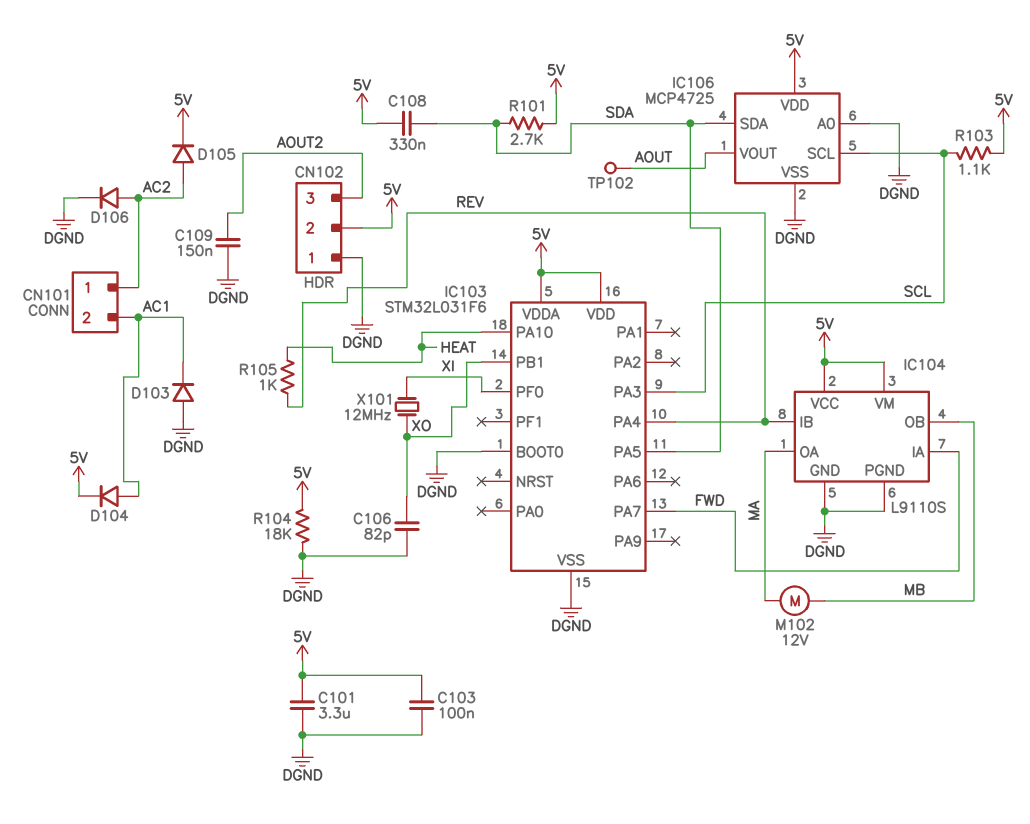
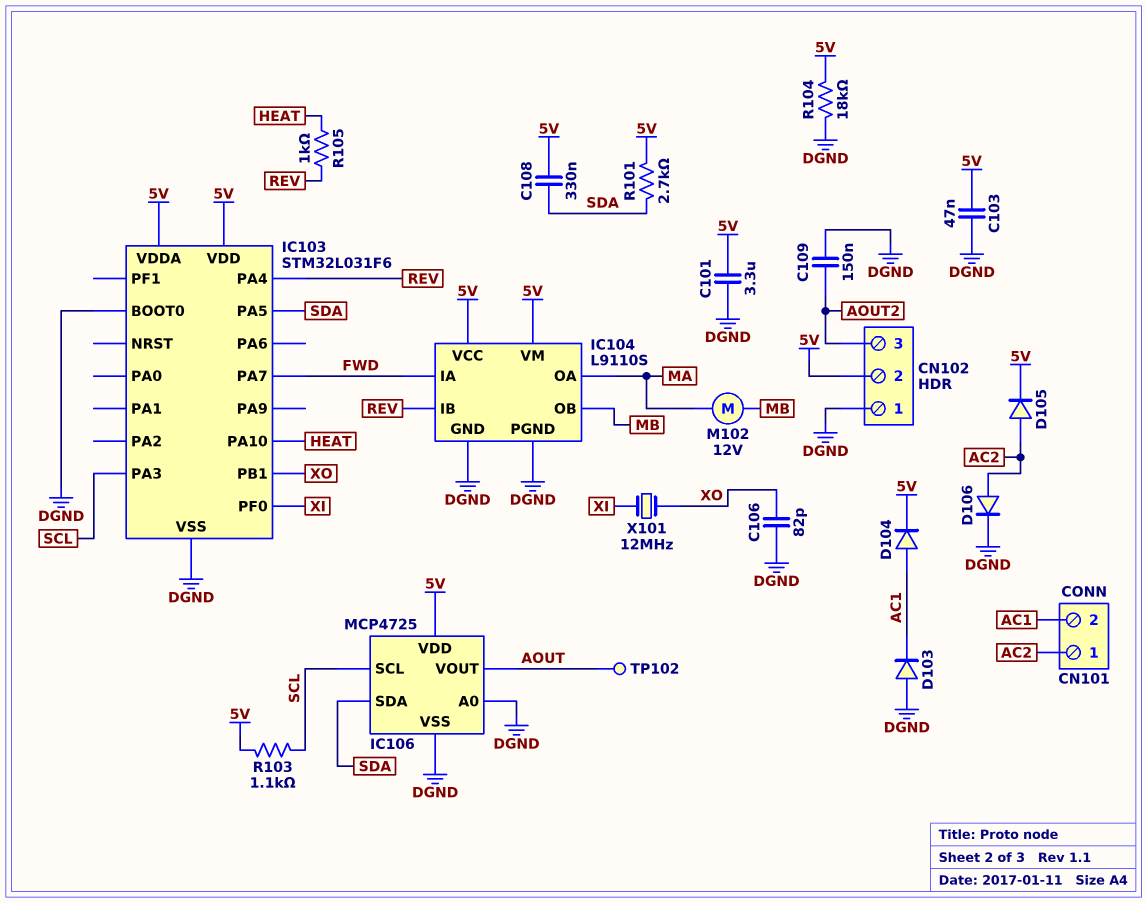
C103: 100nF (5V, DGND) -> 47nF (5V, DGND)

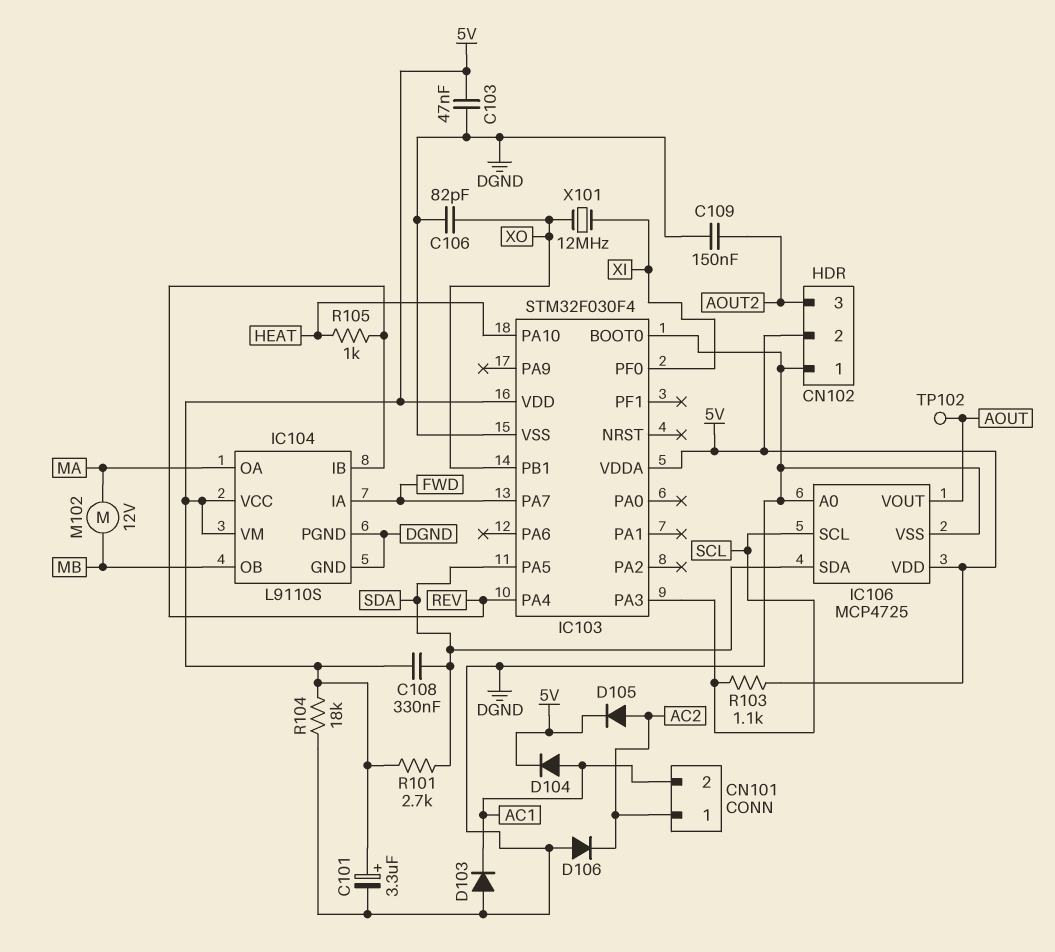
C101: 3.3uF (5V, DGND) -> 3.3uF (plus 5V, minus DGND)
D106: diode (A AC2, K DGND) -> diode (A DGND, K AC2)
IC103: STM32L031F6 -> STM32F030F4

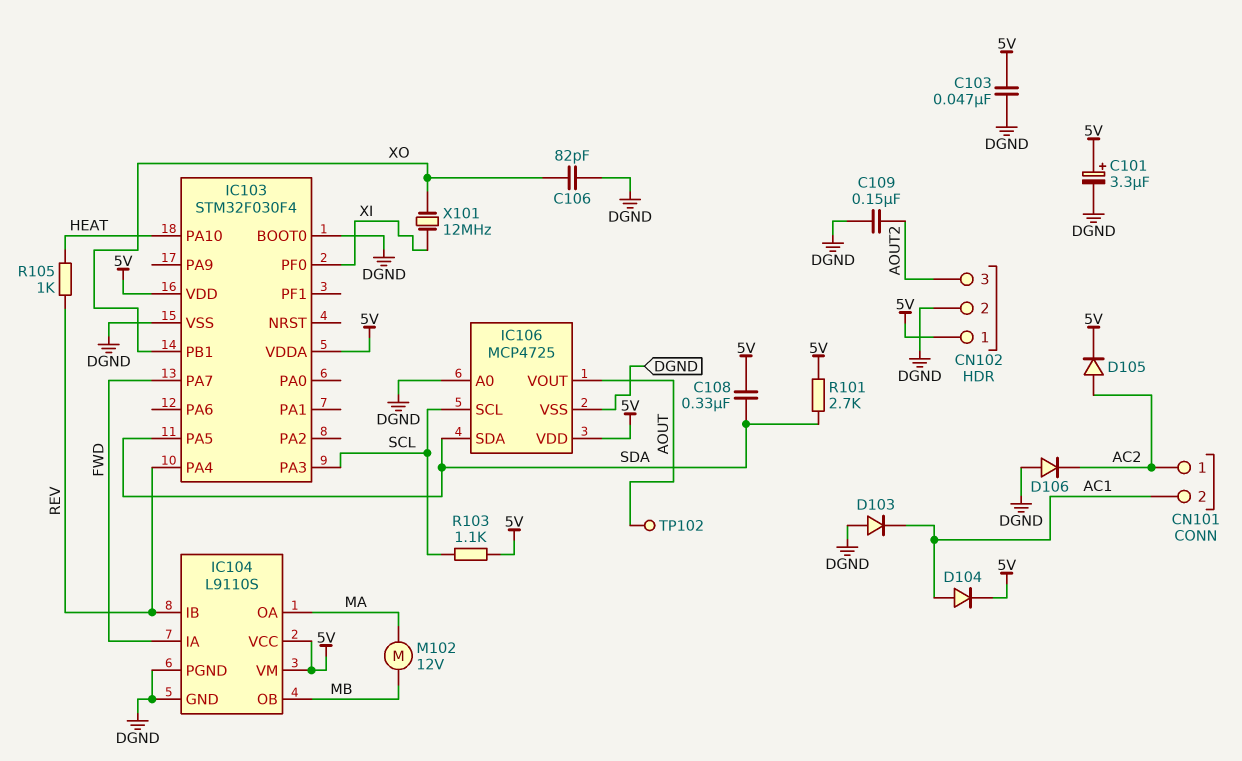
CN102 pin 1: DGND -> 5V
CN102 pin 2: 5V -> DGND
R104: 18k (5V, DGND) -> none

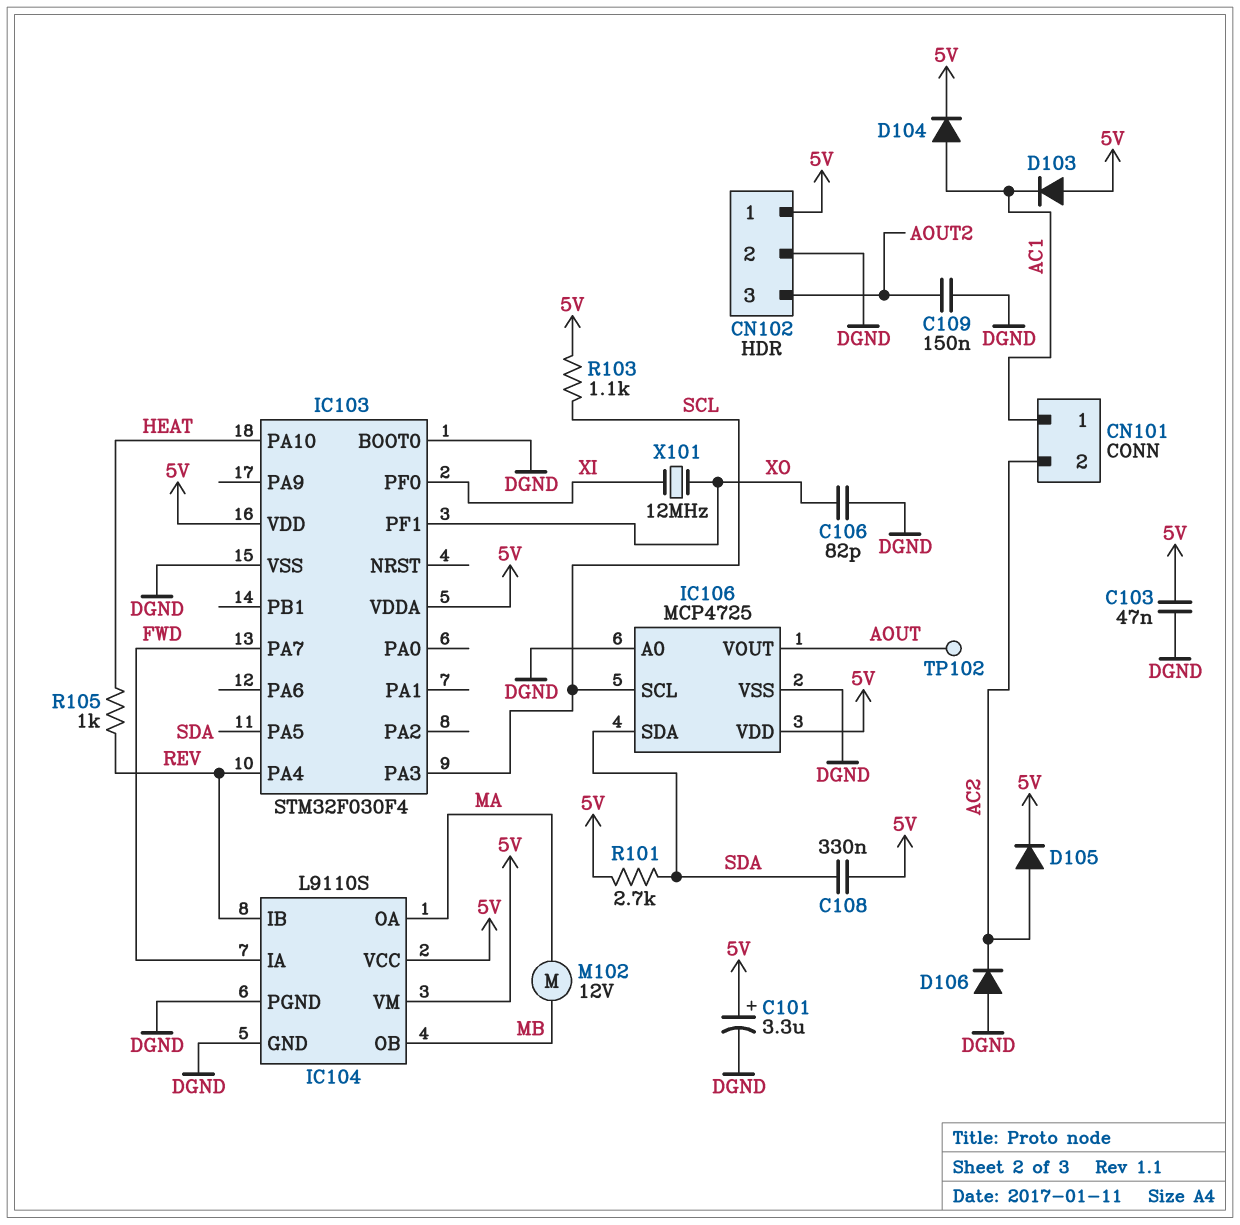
CN101 pin 1: AC2 -> AC1
CN101 pin 2: AC1 -> AC2
D103: diode (A DGND, K AC1) -> diode (A 5V, K AC1)
IC103 pin PB1: XO -> none
IC103 pin PF1: none -> XO

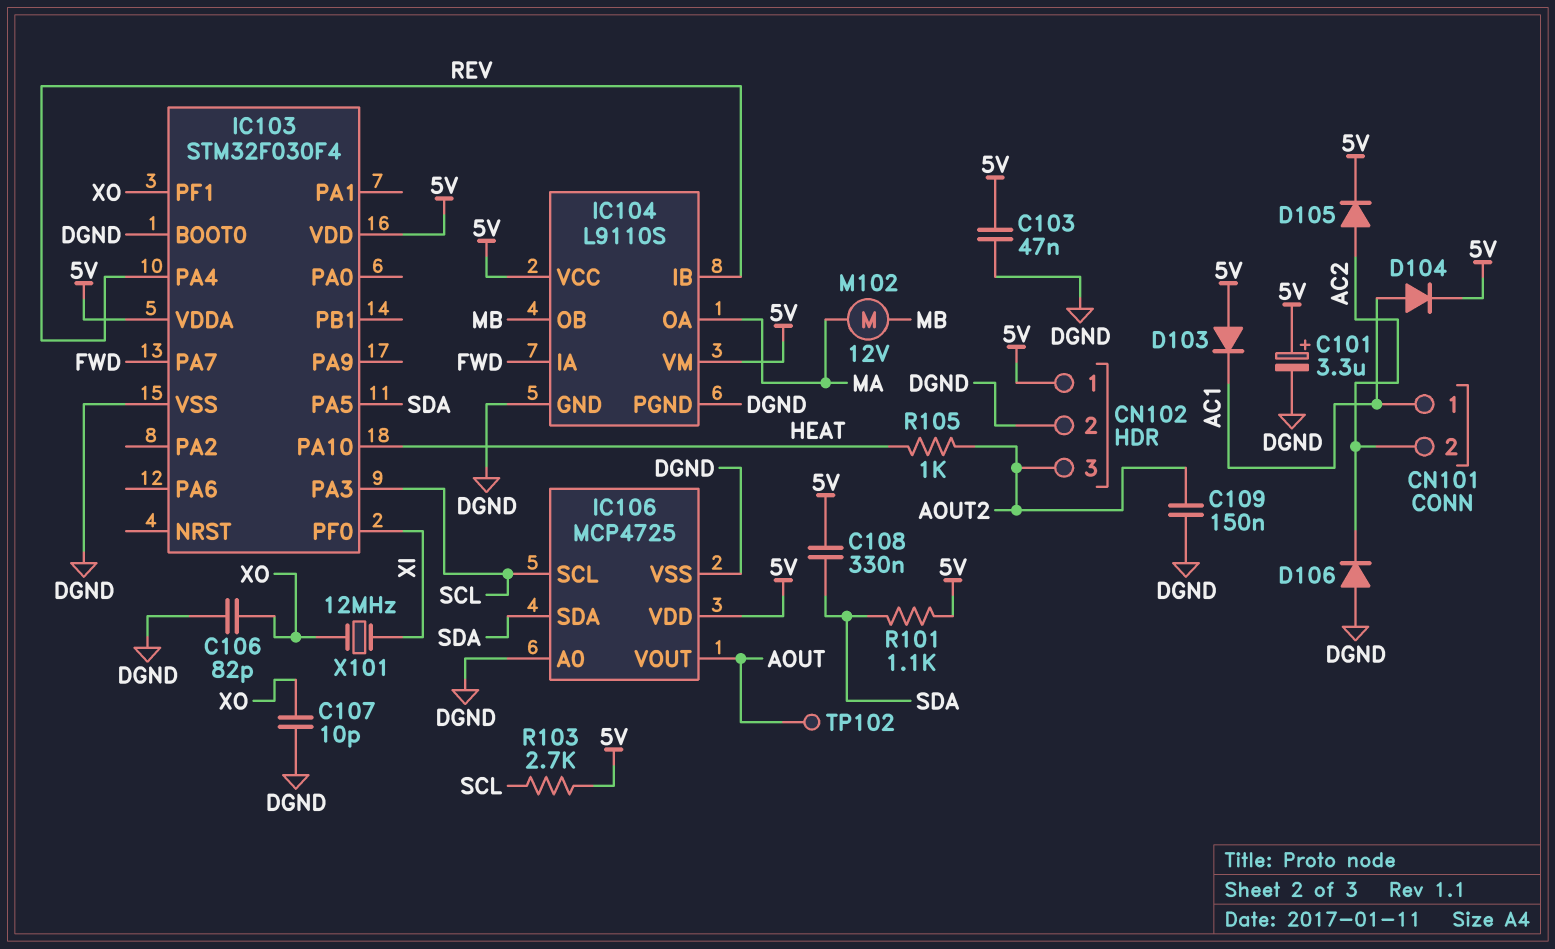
C107: none -> 10pF (DGND, XO)
R101: 2.7k (5V, SDA) -> 1.1k (5V, SDA)
R103: 1.1k (5V, SCL) -> 2.7k (5V, SCL)
R105: 1k (HEAT, REV) -> 1k (AOUT2, HEAT)

